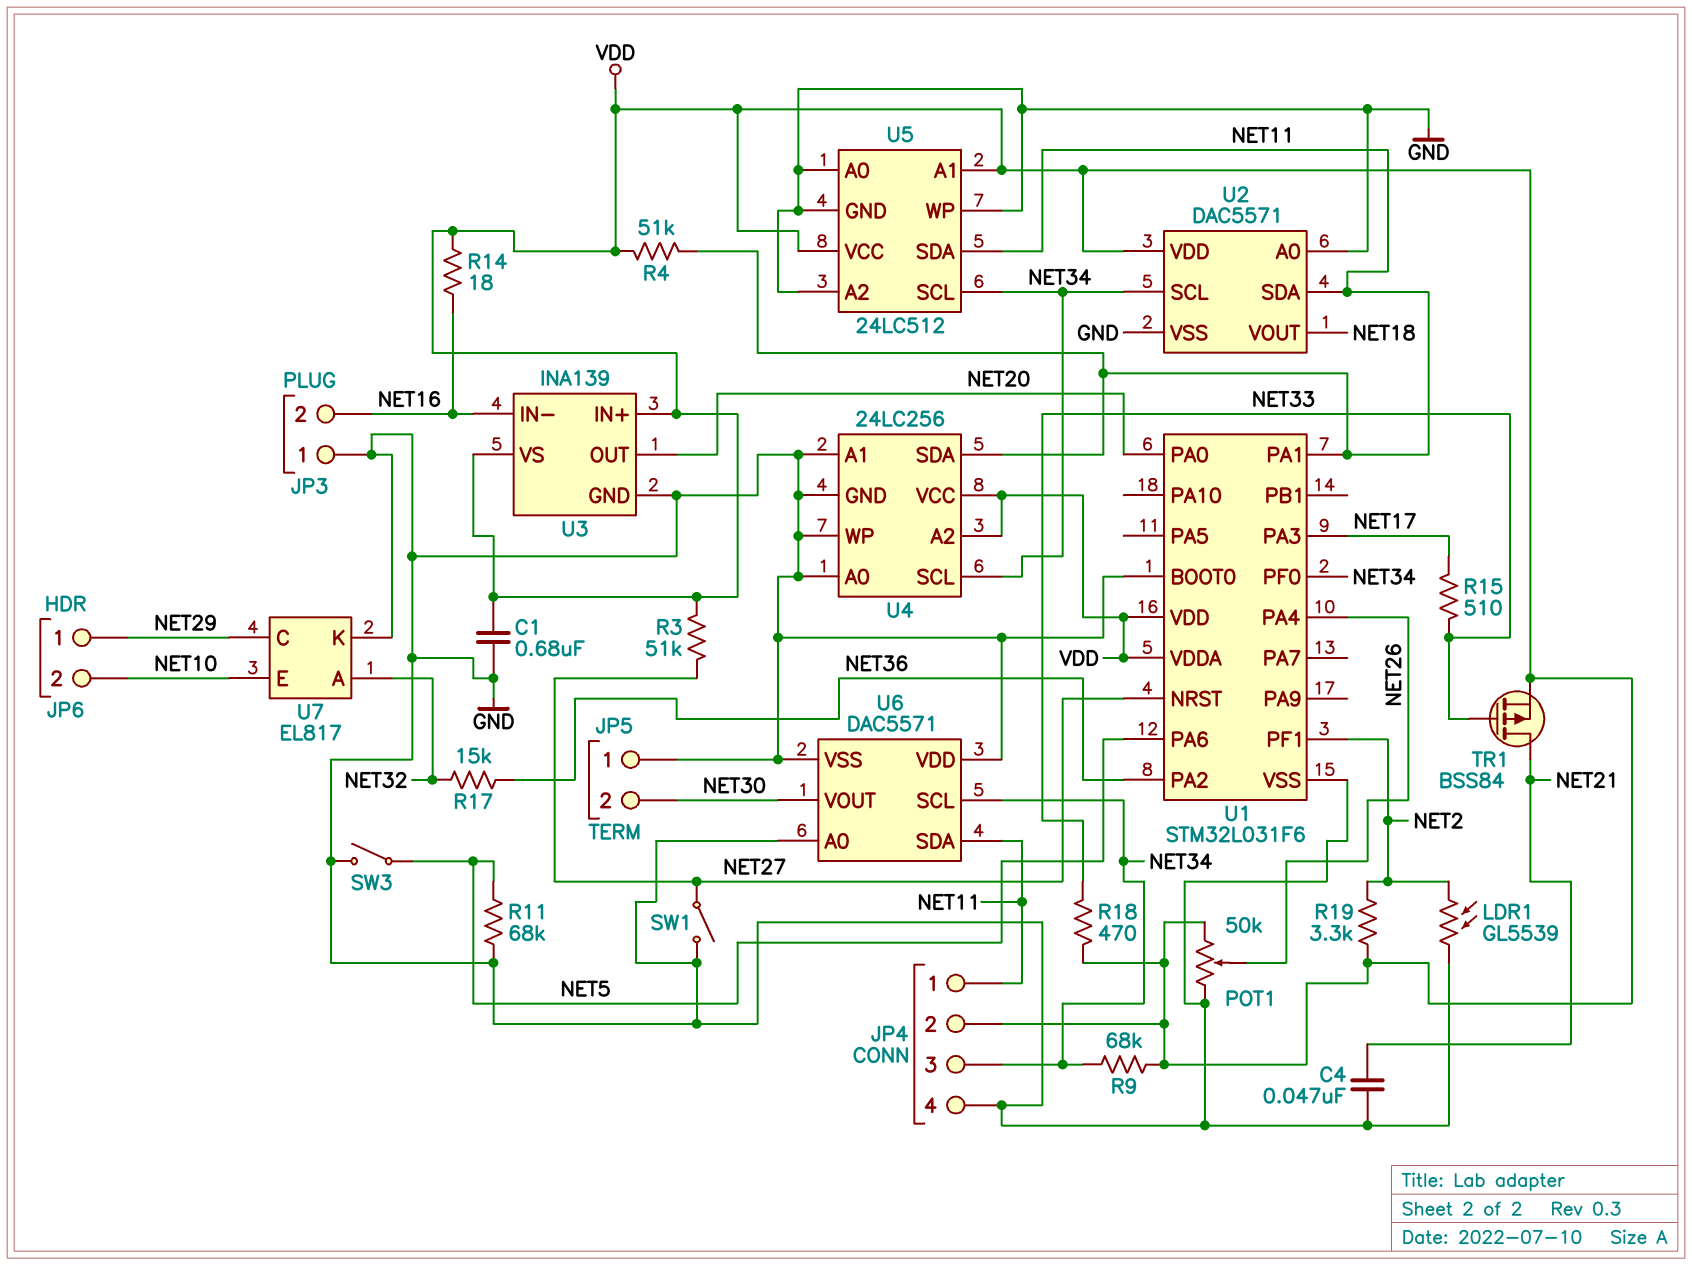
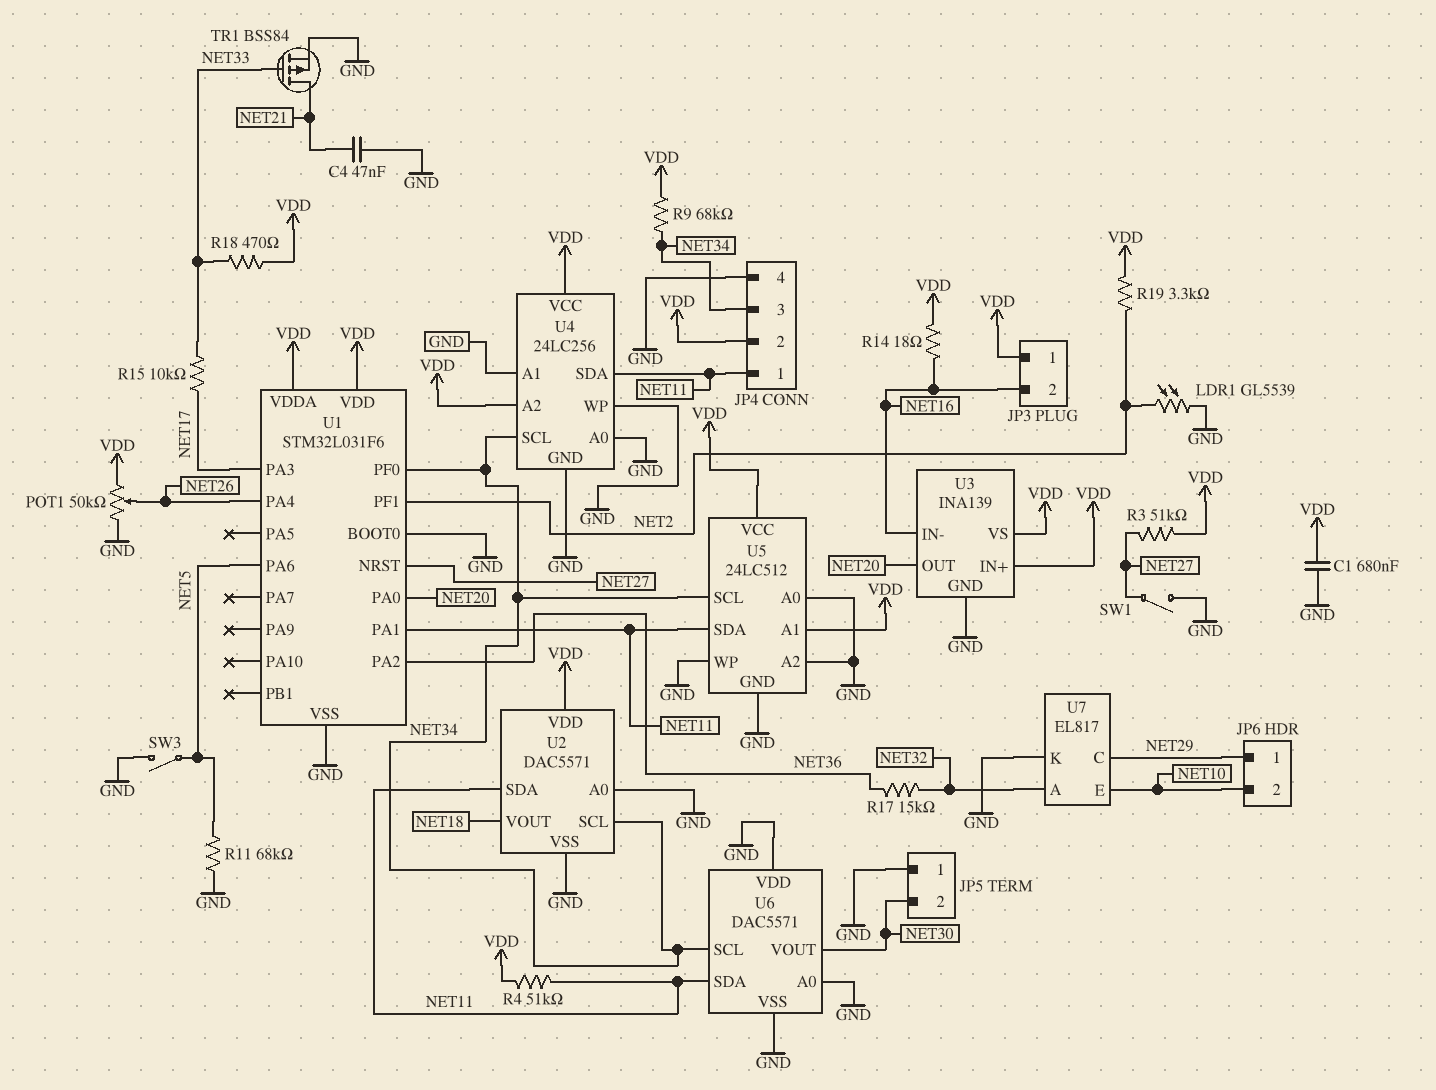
JP3 pin 1: GND -> VDD
R15: 510 (NET17, NET33) -> 10k (NET17, NET33)
TR1: PMOS BSS84 (G NET33, D NET21, S VDD) -> PMOS BSS84 (G NET33, D NET21, S GND)

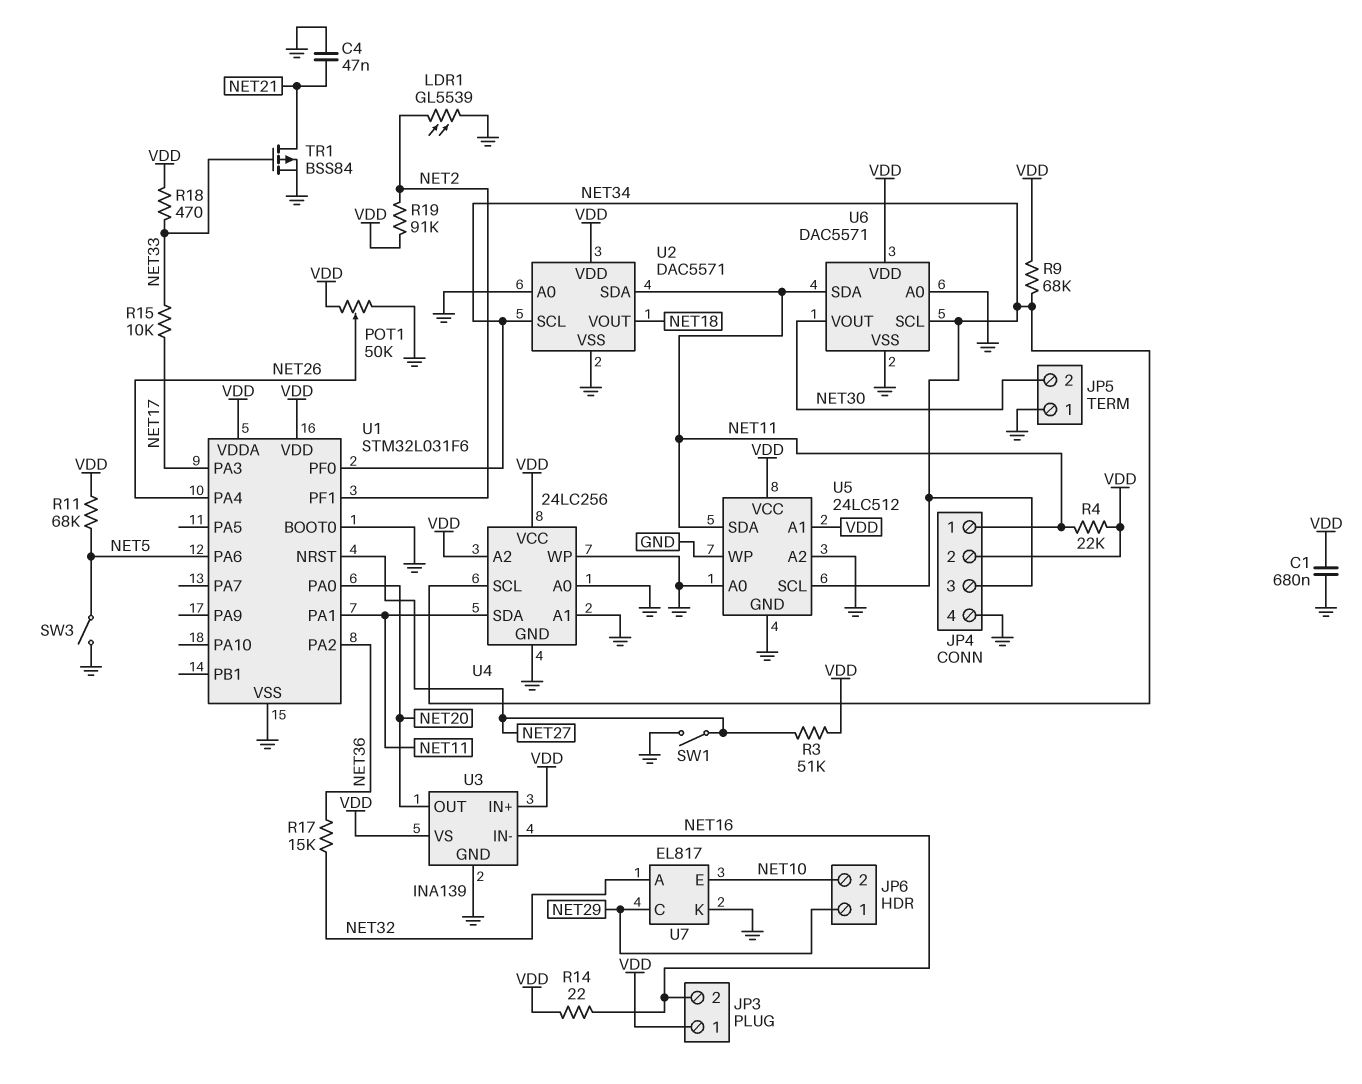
R4: 51k (NET11, VDD) -> 22k (NET11, VDD)
R11: 68k (GND, NET5) -> 68k (NET5, VDD)
R14: 18 (NET16, VDD) -> 22 (NET16, VDD)
R19: 3.3k (NET2, VDD) -> 91k (NET2, VDD)
U6 pin VDD: GND -> VDD

